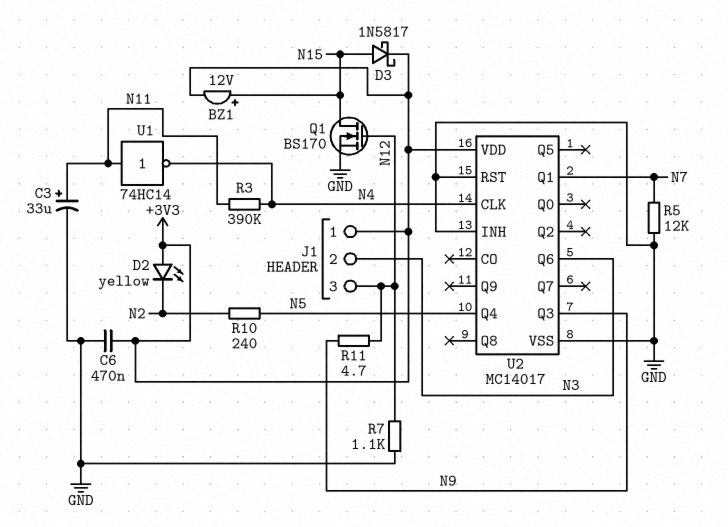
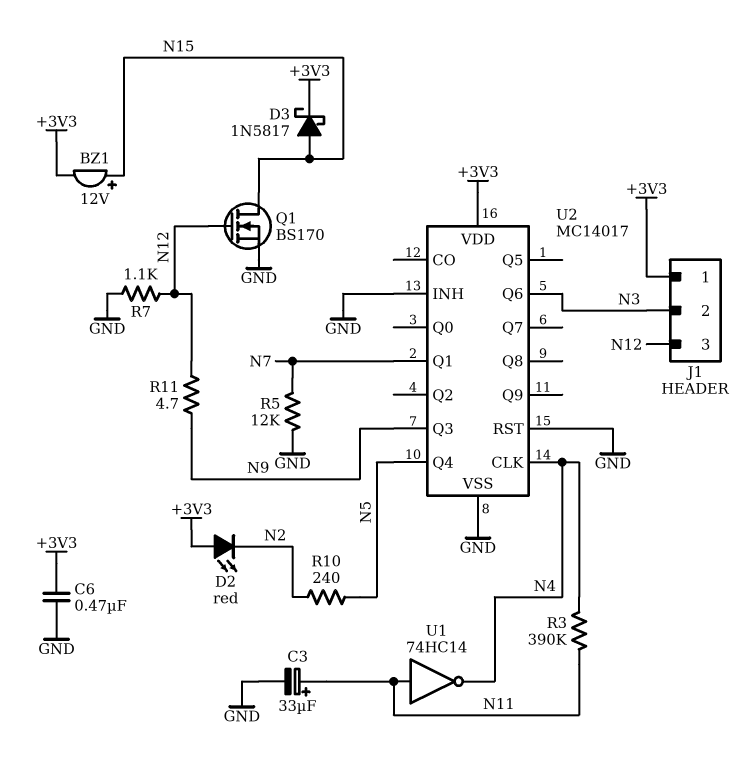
D2: LED yellow (A +3V3, K N2) -> LED red (A +3V3, K N2)

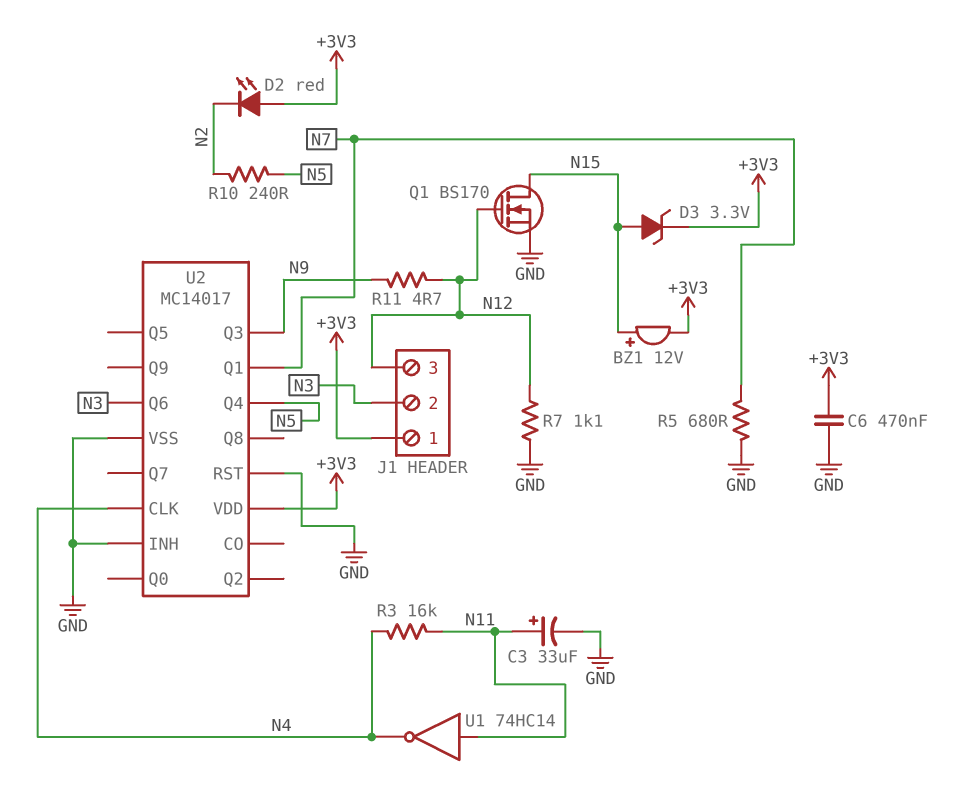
D3: schottky 1N5817 (A N15, K +3V3) -> zener 3.3V (A N15, K +3V3)
R3: 390k (N4, N11) -> 16k (N4, N11)
R5: 12k (GND, N7) -> 680 (GND, N7)

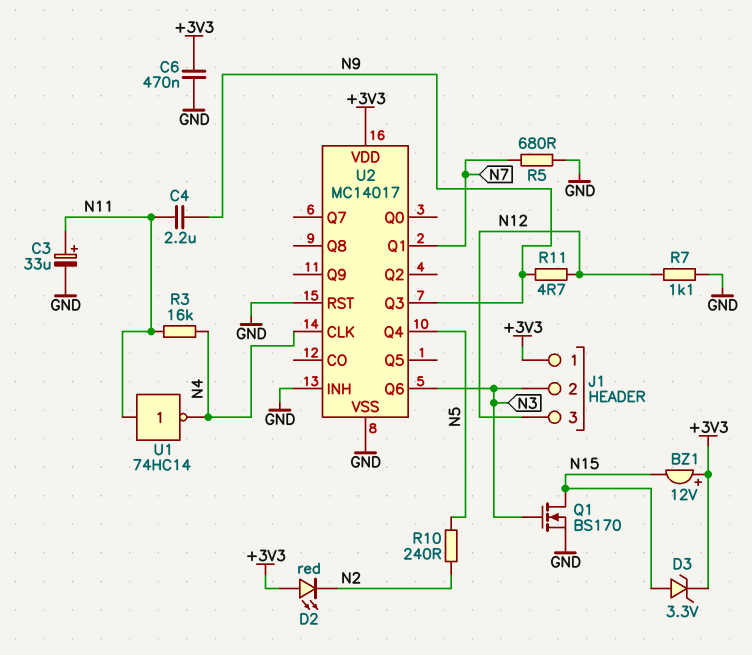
BZ1: buzzer 12V (plus N15, minus +3V3) -> buzzer 12V (plus +3V3, minus N15)
C4: none -> 2.2uF (N9, N11)
Q1: NMOS BS170 (G N12, D N15, S GND) -> NMOS BS170 (G N3, D N15, S GND)

